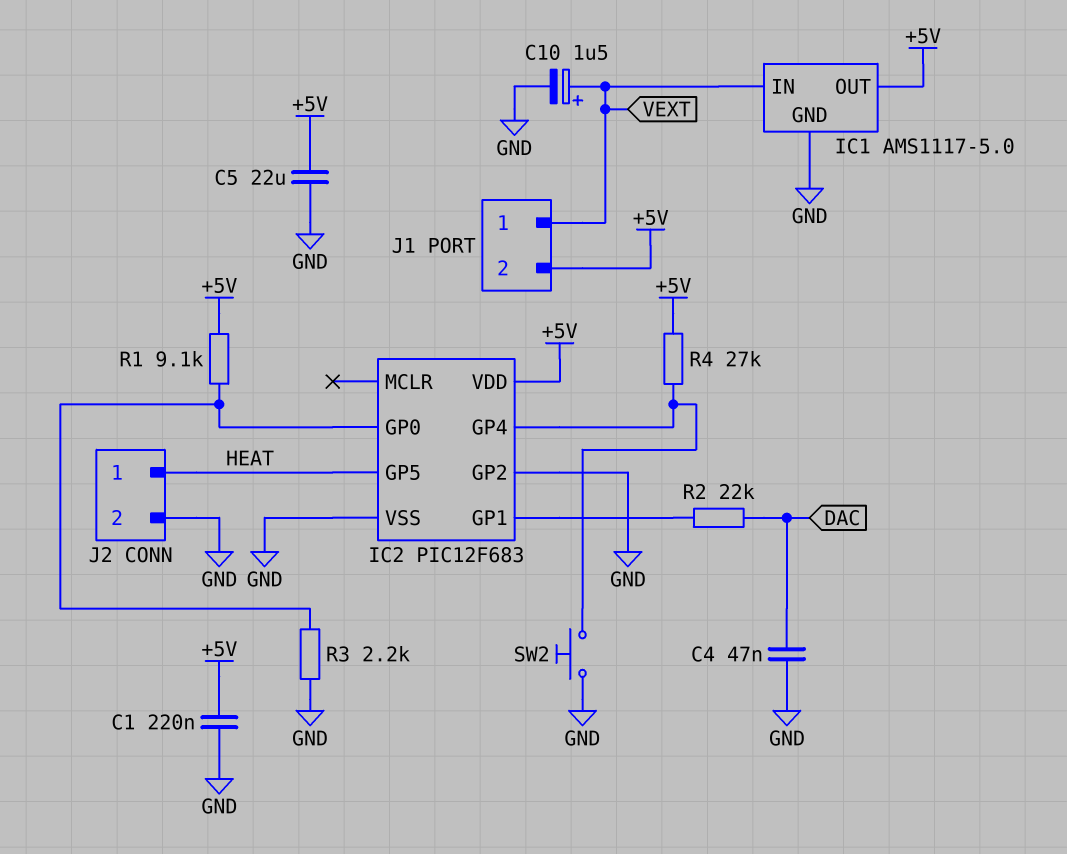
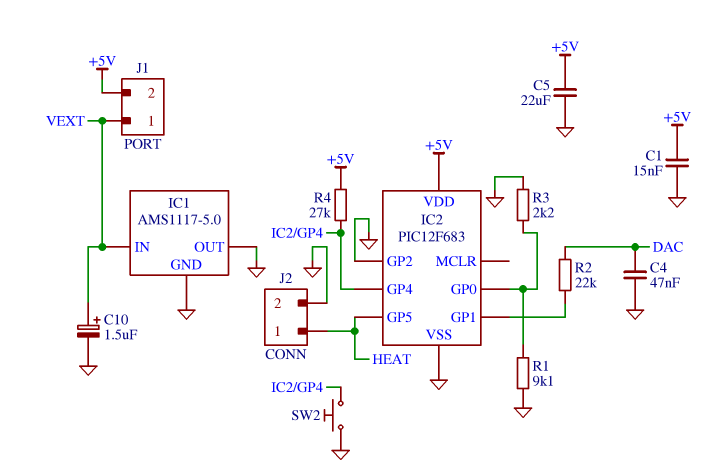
C1: 220nF (+5V, GND) -> 15nF (+5V, GND)
IC1 pin OUT: +5V -> GND
R1: 9.1k (+5V, IC2/GP0) -> 9.1k (GND, IC2/GP0)

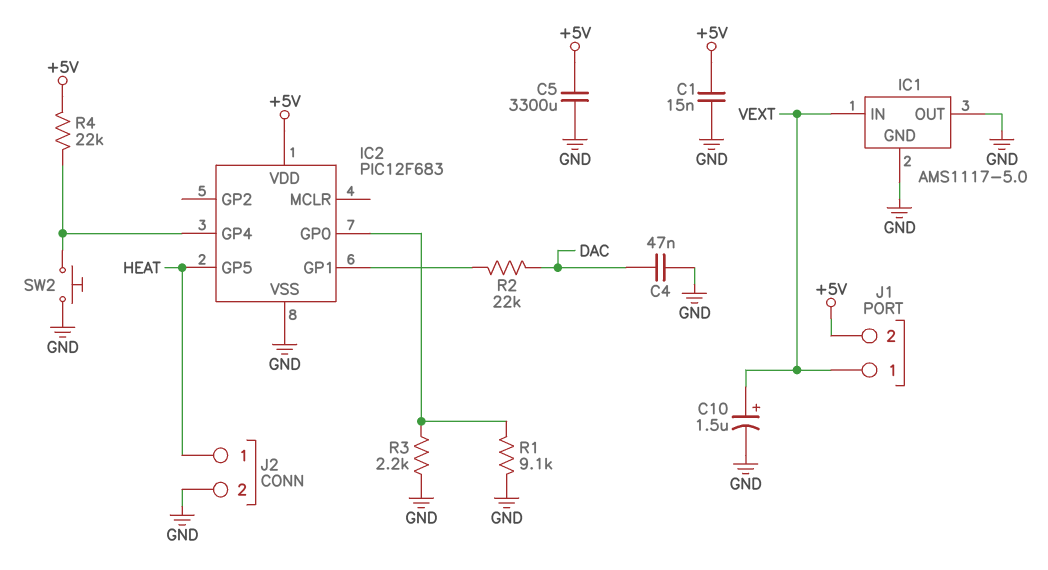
C5: 22uF (+5V, GND) -> 3300uF (+5V, GND)
IC2 pin GP2: GND -> none
R4: 27k (+5V, IC2/GP4) -> 22k (+5V, IC2/GP4)

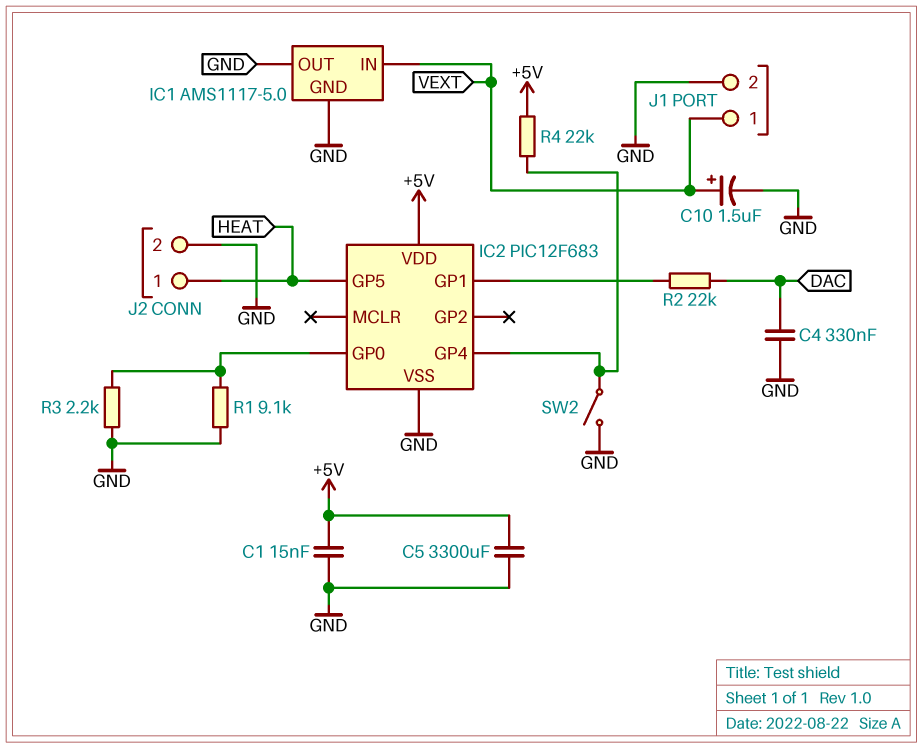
C4: 47nF (DAC, GND) -> 330nF (DAC, GND)
J1 pin 2: +5V -> GND
SW2: button (GND, IC2/GP4) -> switch (GND, IC2/GP4)

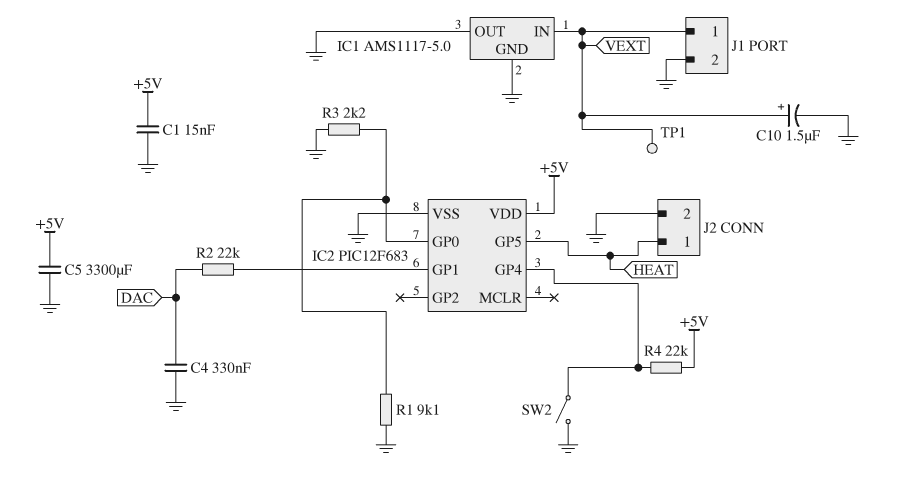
TP1: none -> test point (VEXT)

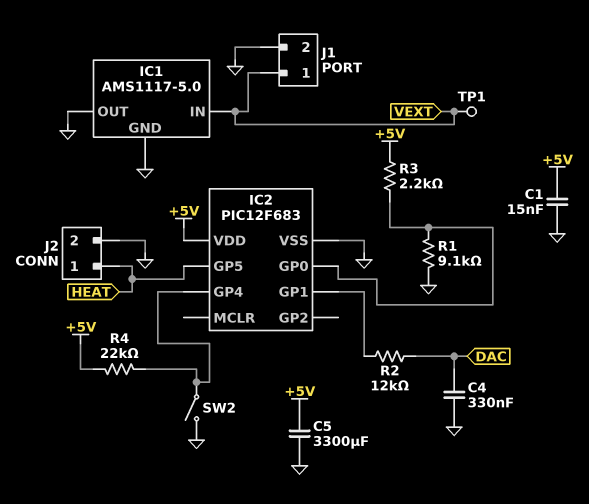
C10: 1.5uF (plus VEXT, minus GND) -> none
R2: 22k (DAC, IC2/GP1) -> 12k (DAC, IC2/GP1)
R3: 2.2k (GND, IC2/GP0) -> 2.2k (+5V, IC2/GP0)

